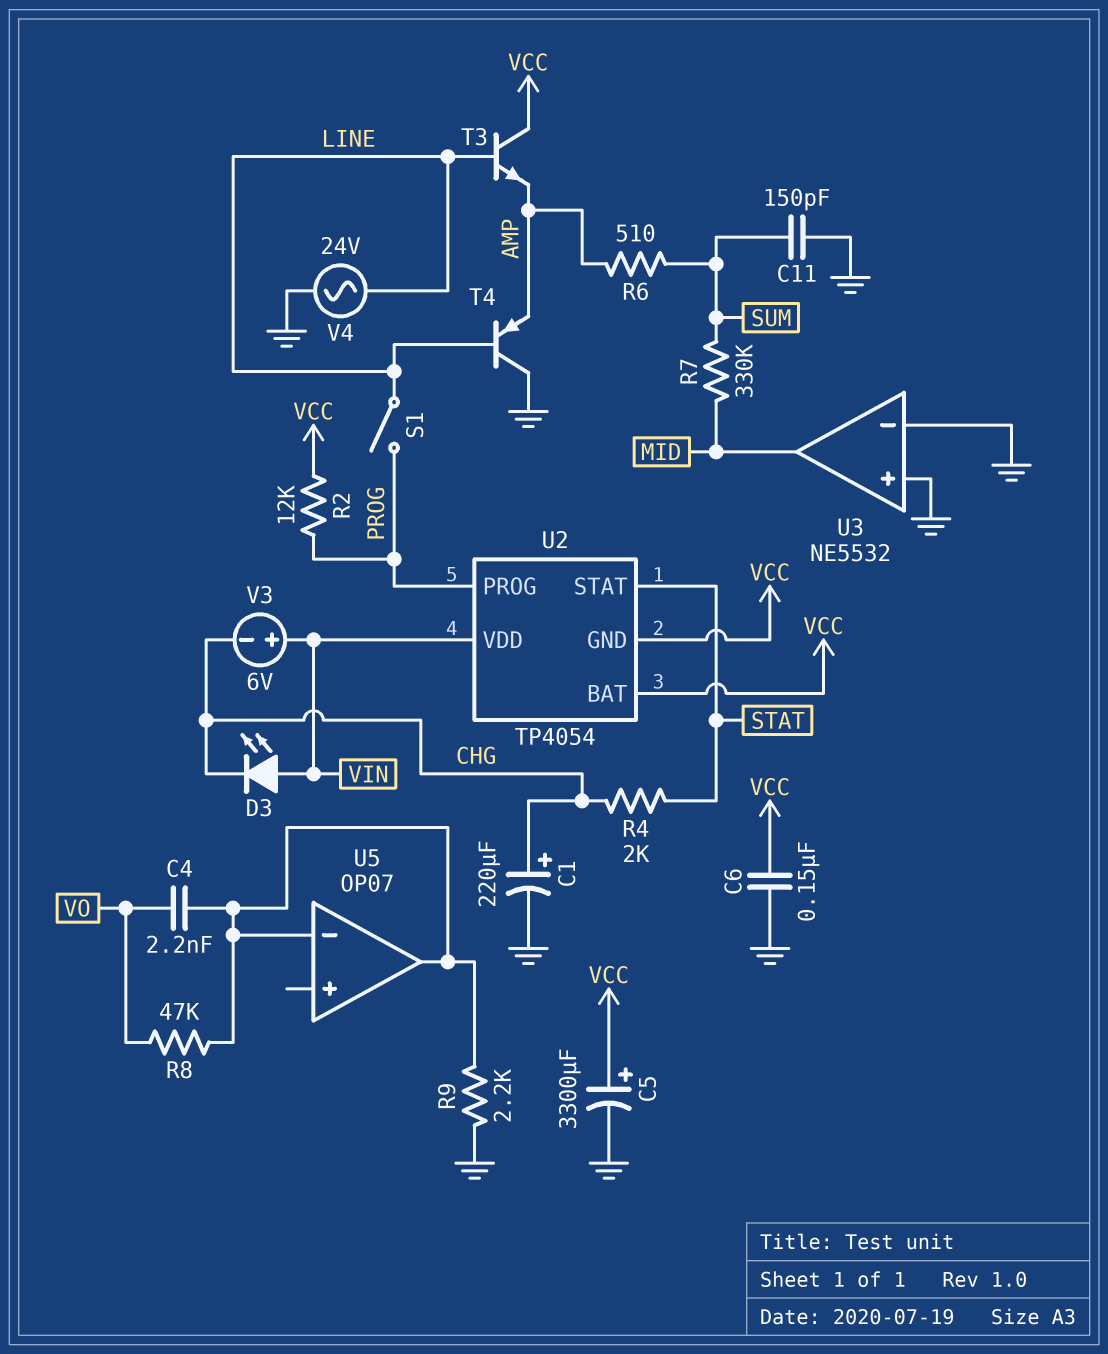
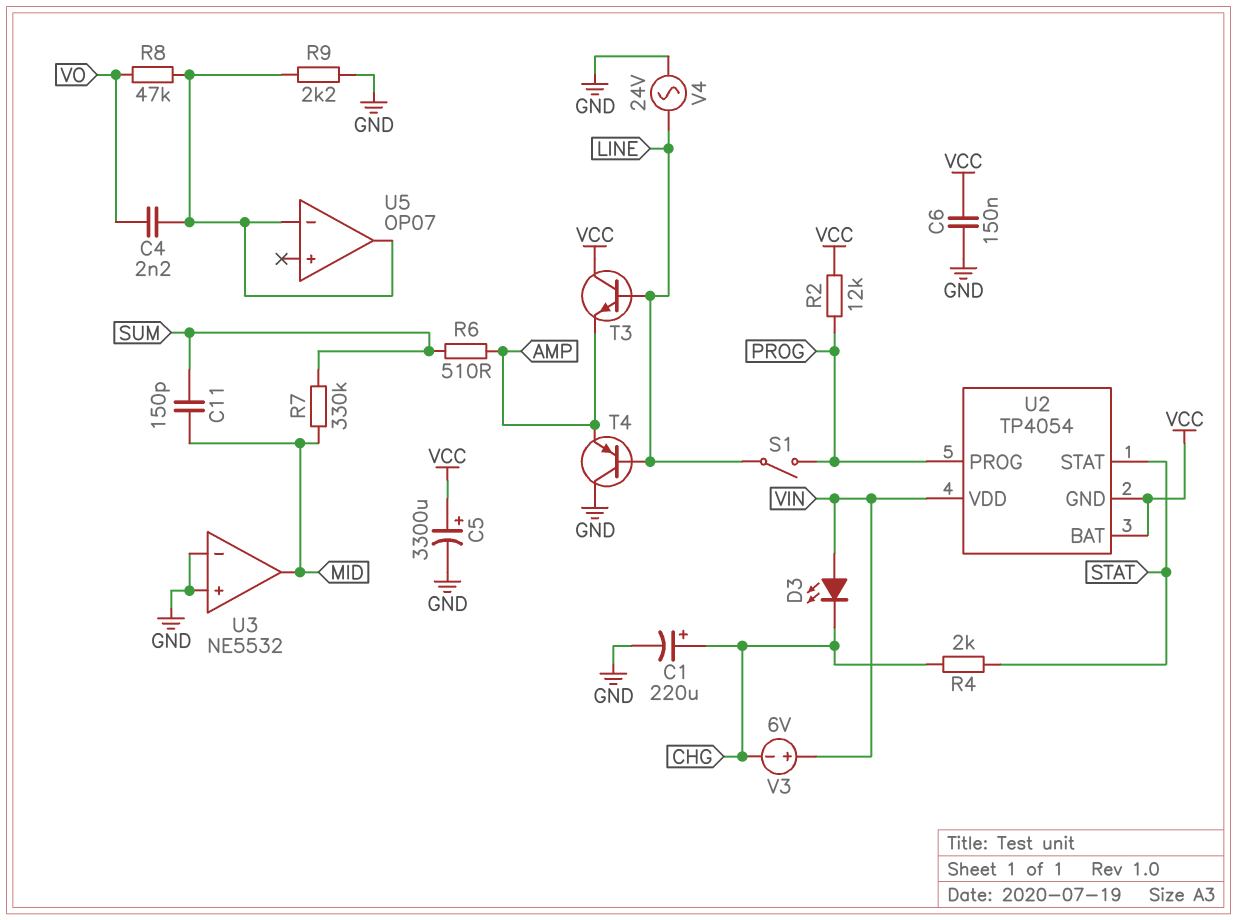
C11: 150pF (GND, SUM) -> 150pF (MID, SUM)

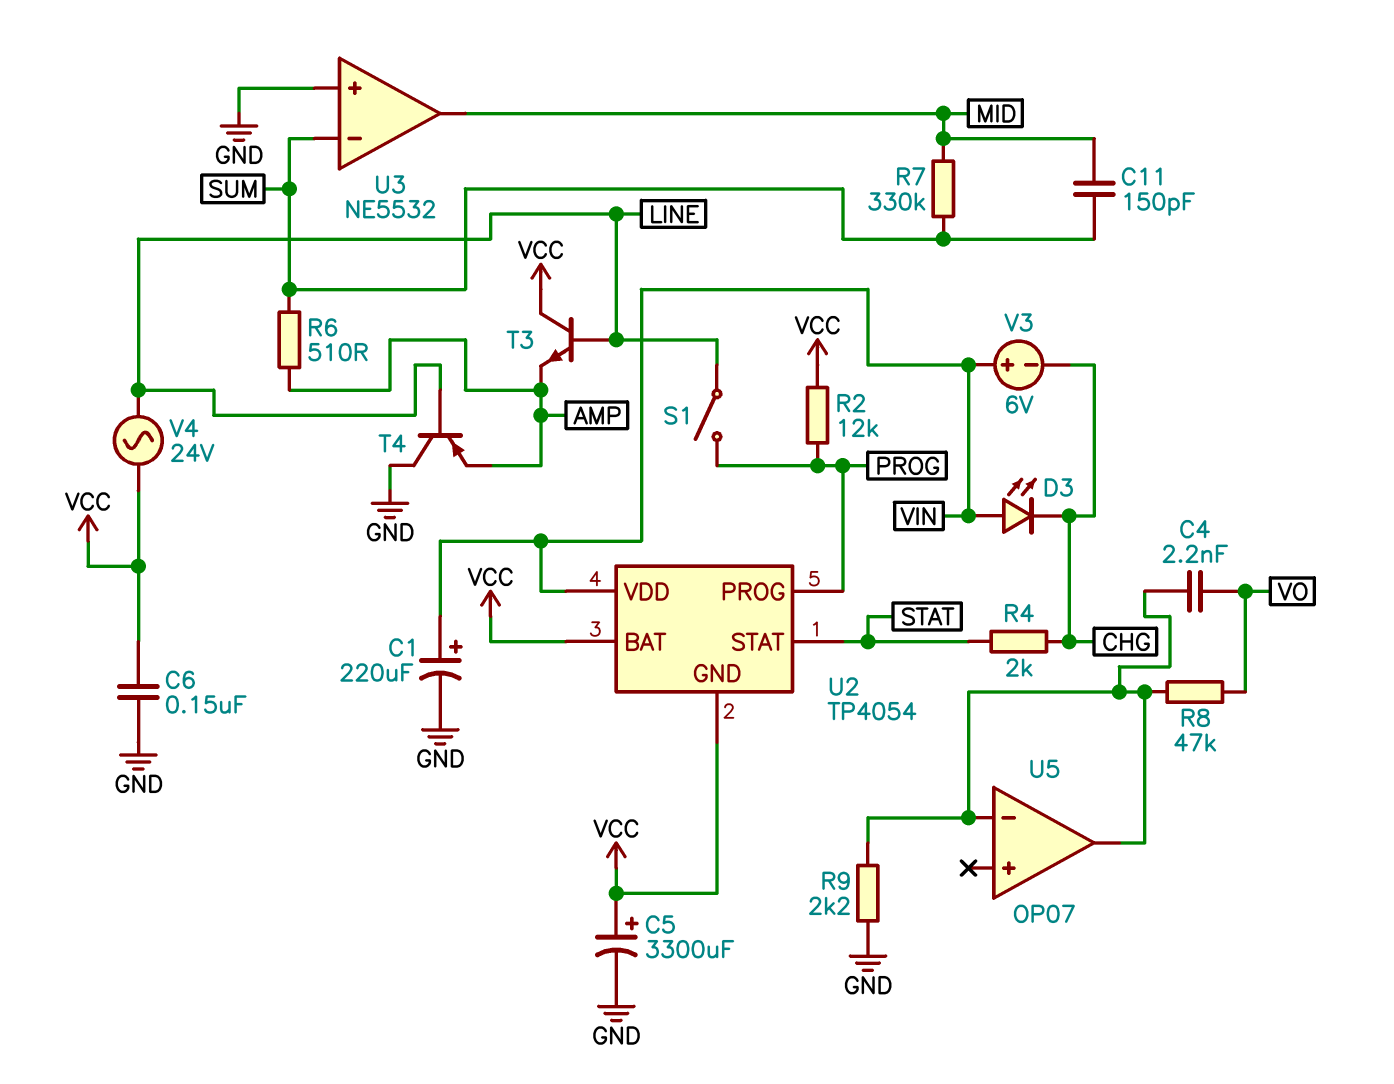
C1: 220uF (plus CHG, minus GND) -> 220uF (plus VIN, minus GND)
U3 pin in-: GND -> SUM
V4: AC 24V (GND, LINE) -> AC 24V (LINE, VCC)

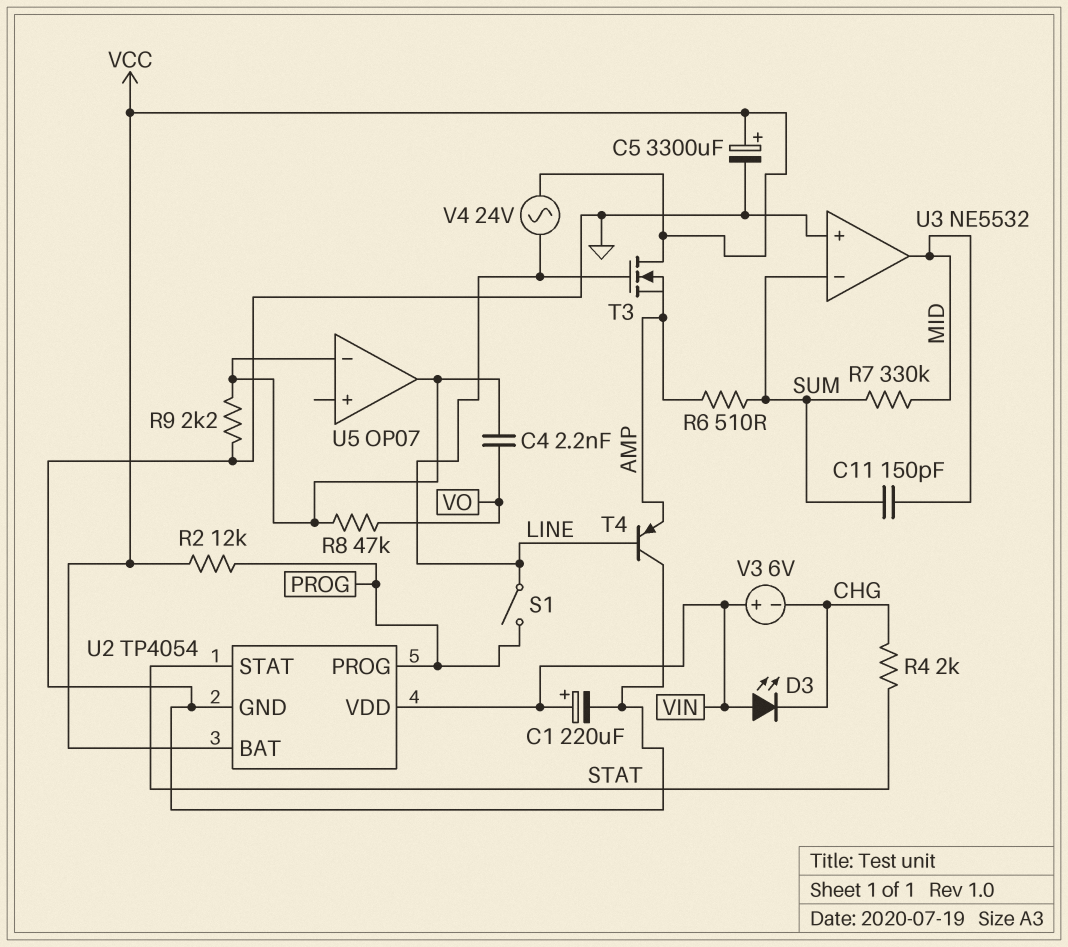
C6: 150nF (GND, VCC) -> none
T3: NPN (B LINE, C VCC, E AMP) -> NMOS (G LINE, D VCC, S AMP)
U2 pin GND: VCC -> GND

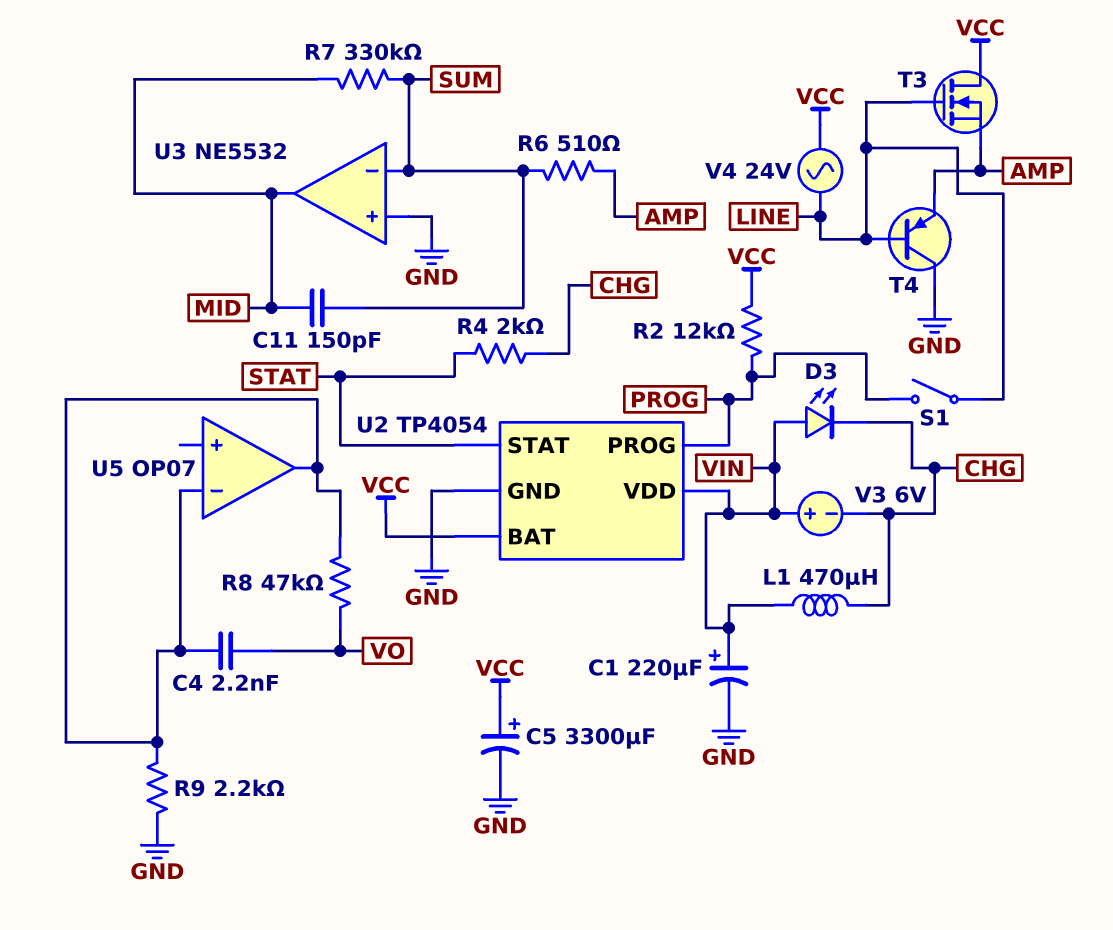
L1: none -> 470uH (CHG, VIN)

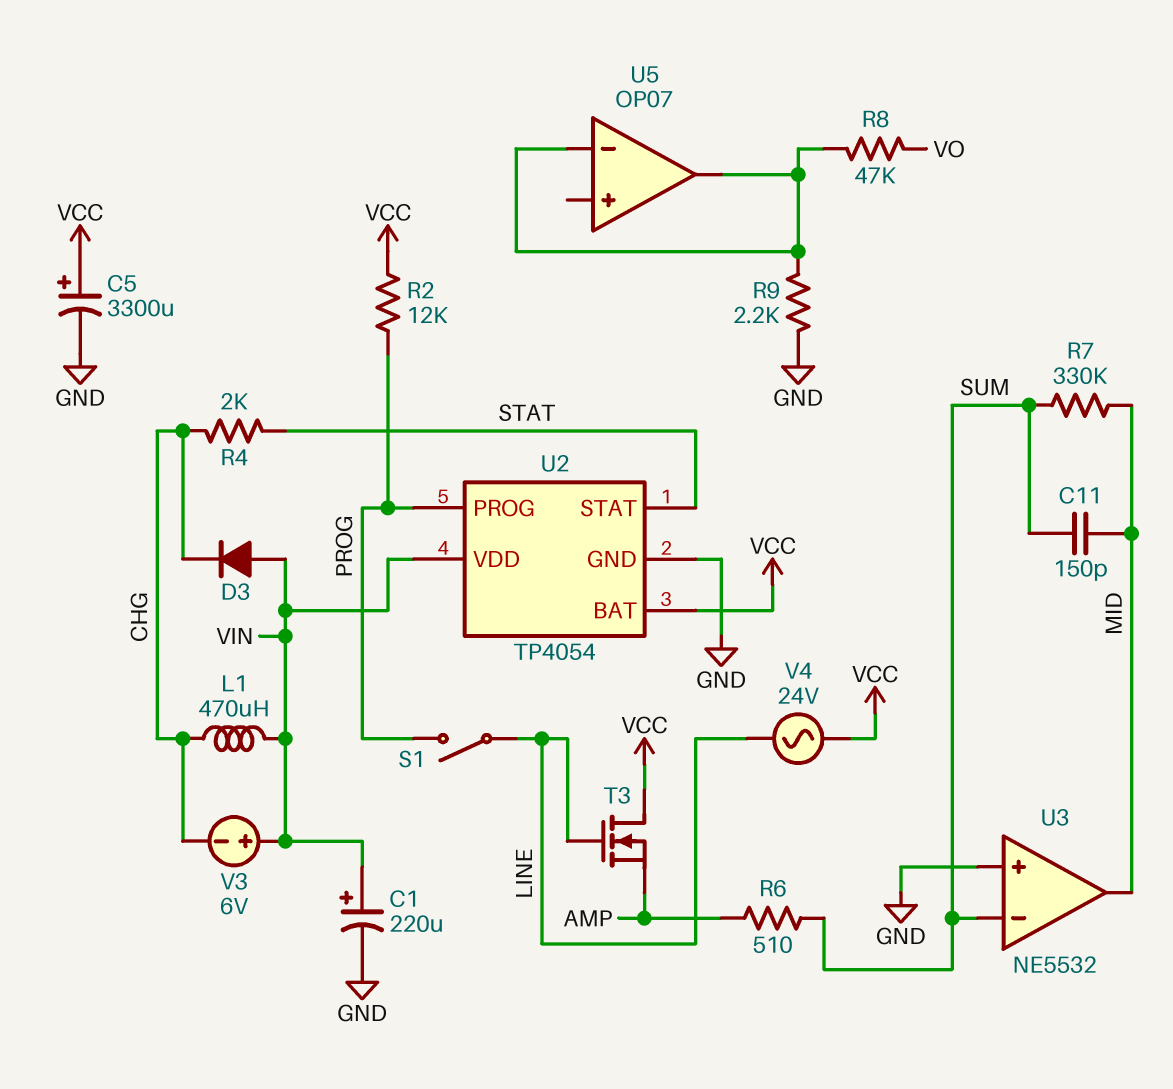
C4: 2.2nF (U5/in-, VO) -> none
D3: LED (A VIN, K CHG) -> diode (A VIN, K CHG)
T4: PNP (B LINE, C GND, E AMP) -> none

